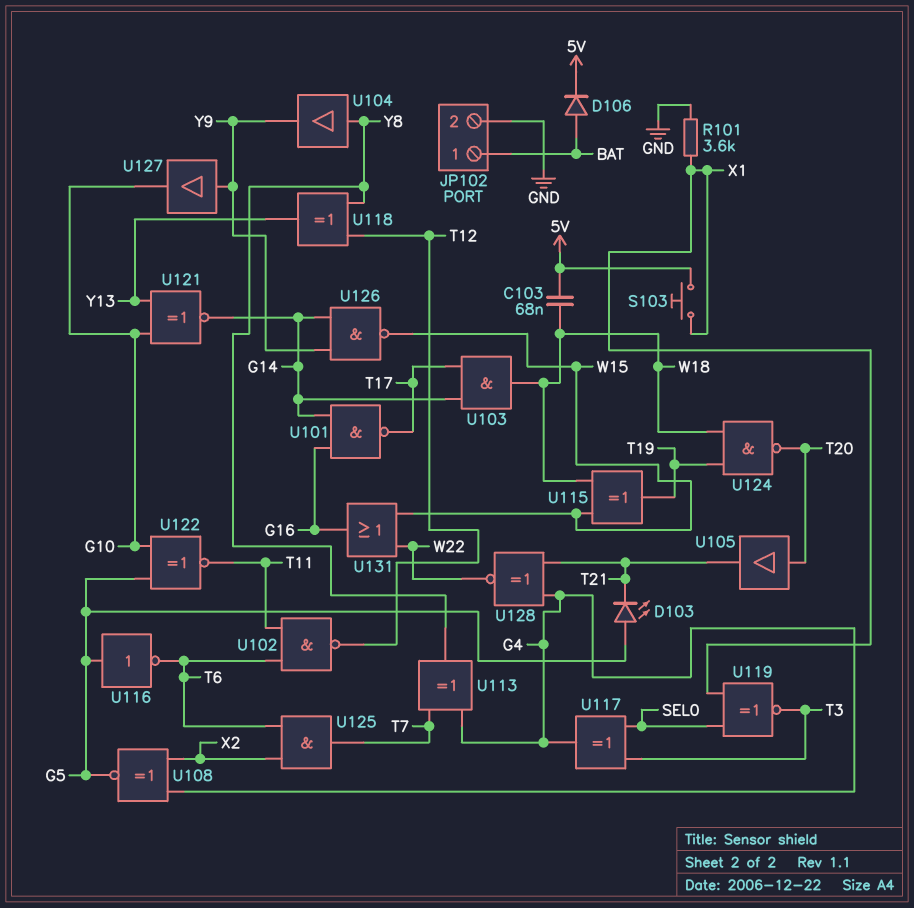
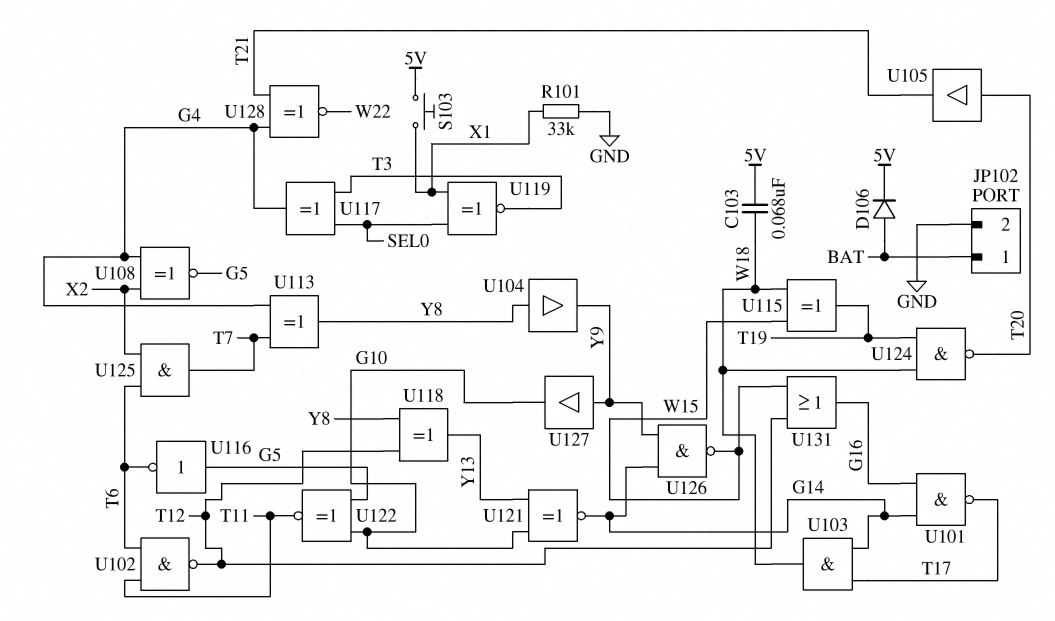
D103: LED (A G5, K T21) -> none
R101: 3.6k (GND, X1) -> 33k (GND, X1)
U131: OR (in W15, in W22, out G16) -> OR (in T12, in W15, out G16)

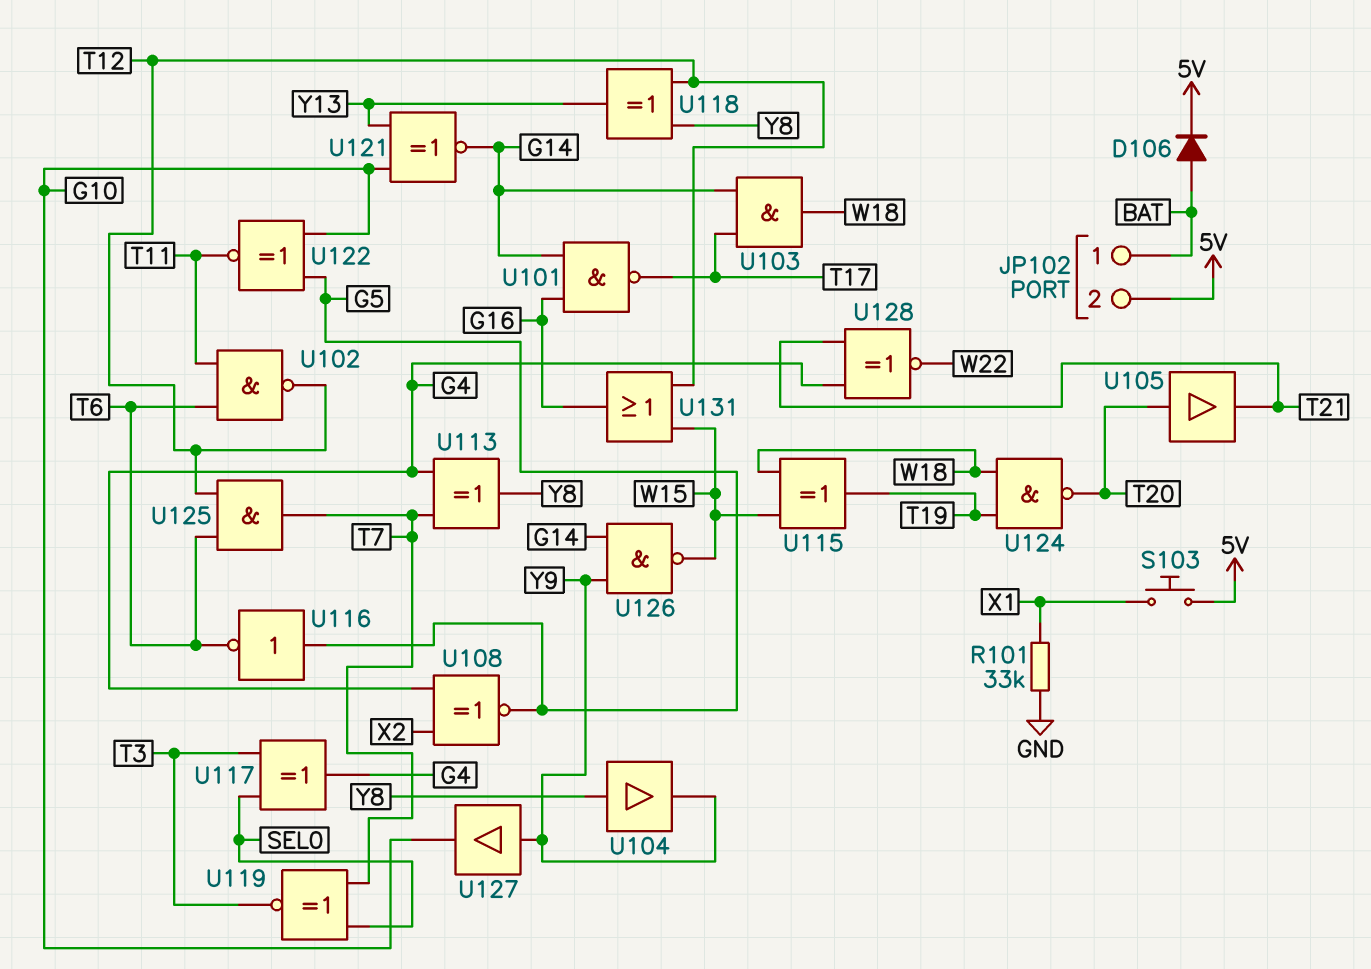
C103: 68nF (5V, W18) -> none
JP102 pin 2: GND -> 5V
U119: XNOR (in SEL0, in X1, out T3) -> XNOR (in SEL0, in T7, out T3)
U125: AND (in T6, in X2, out T7) -> AND (in T6, in T12, out T7)

